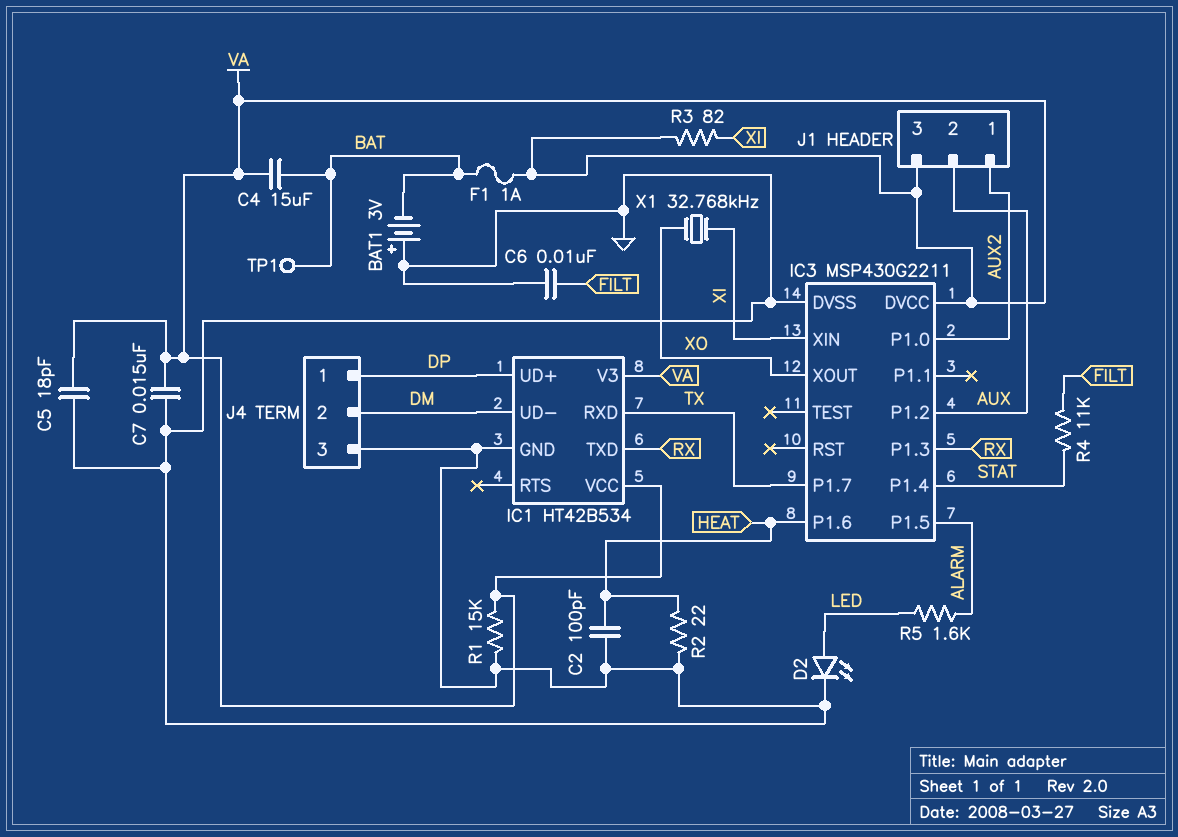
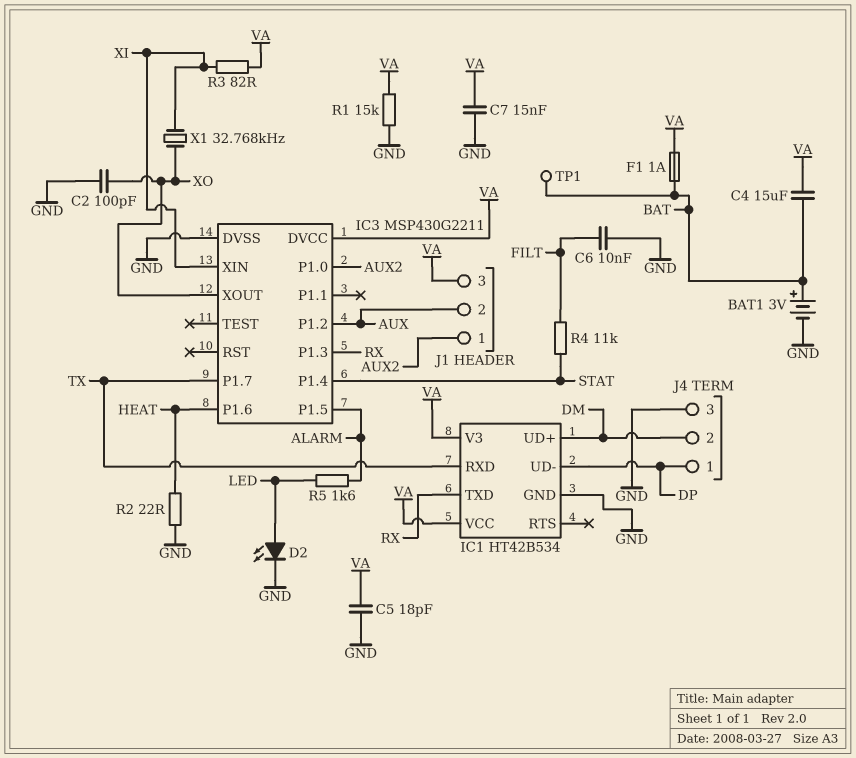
BAT1: 3V (plus GND, minus BAT) -> 3V (plus BAT, minus GND)
C2: 100pF (GND, HEAT) -> 100pF (GND, XO)
IC1 pin UD+: DP -> DM
IC1 pin UD-: DM -> DP

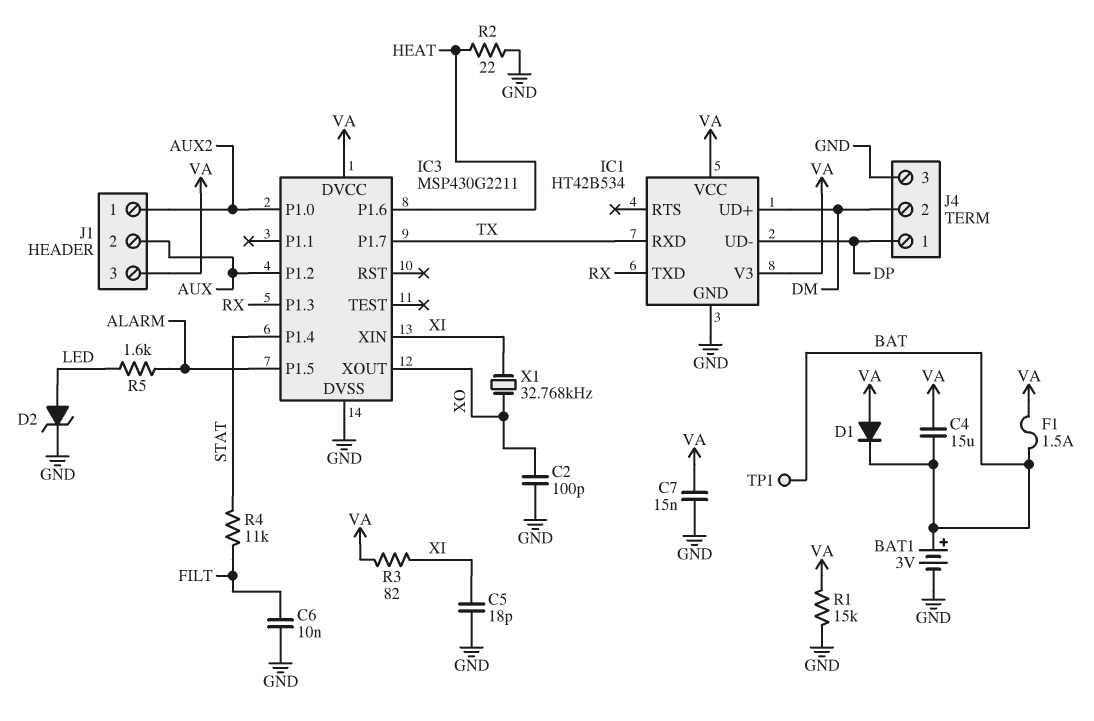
C5: 18pF (GND, VA) -> 18pF (GND, XI)
D1: none -> diode (A VA, K BAT)
D2: LED (A LED, K GND) -> zener (A LED, K GND)
F1: 1A (BAT, VA) -> 1.5A (BAT, VA)

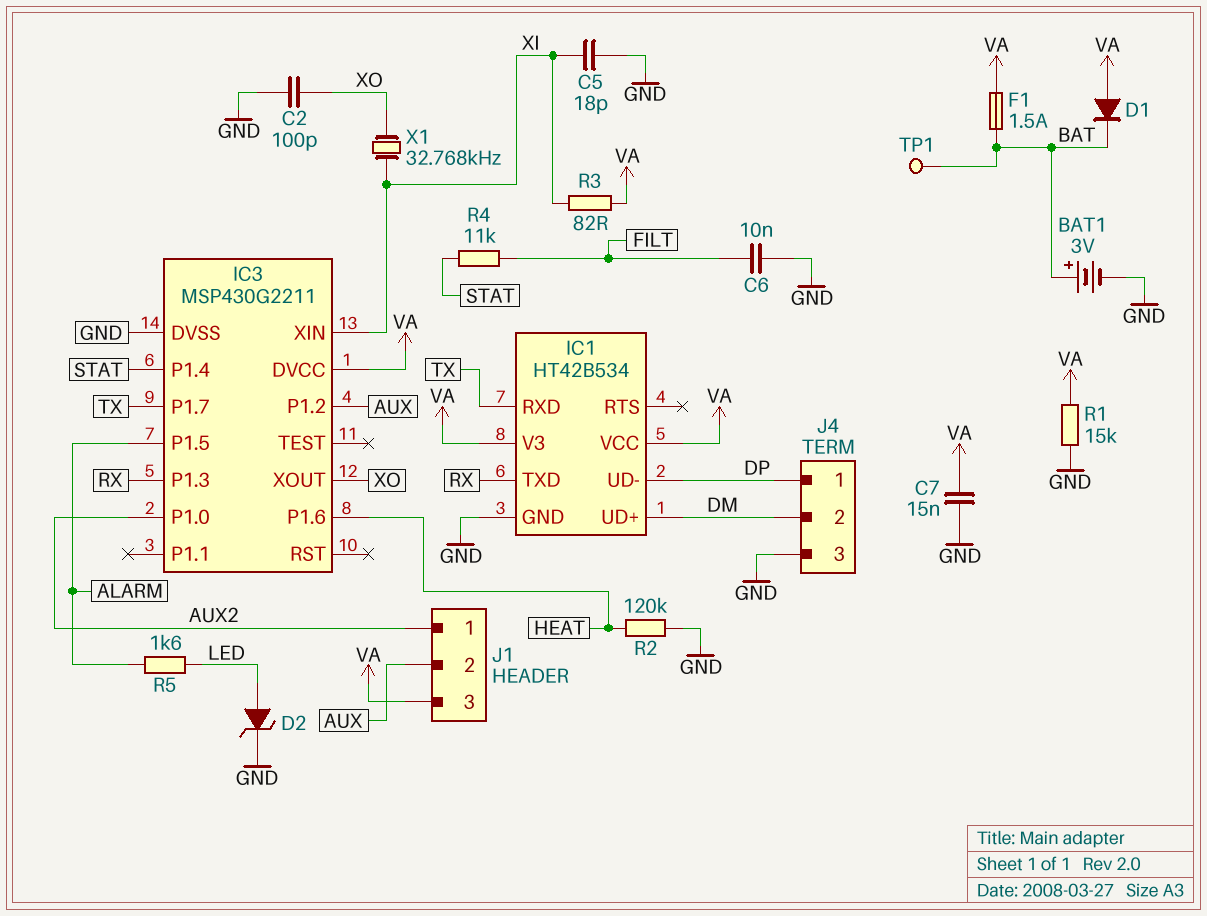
C4: 15uF (BAT, VA) -> none
R2: 22 (GND, HEAT) -> 120k (GND, HEAT)

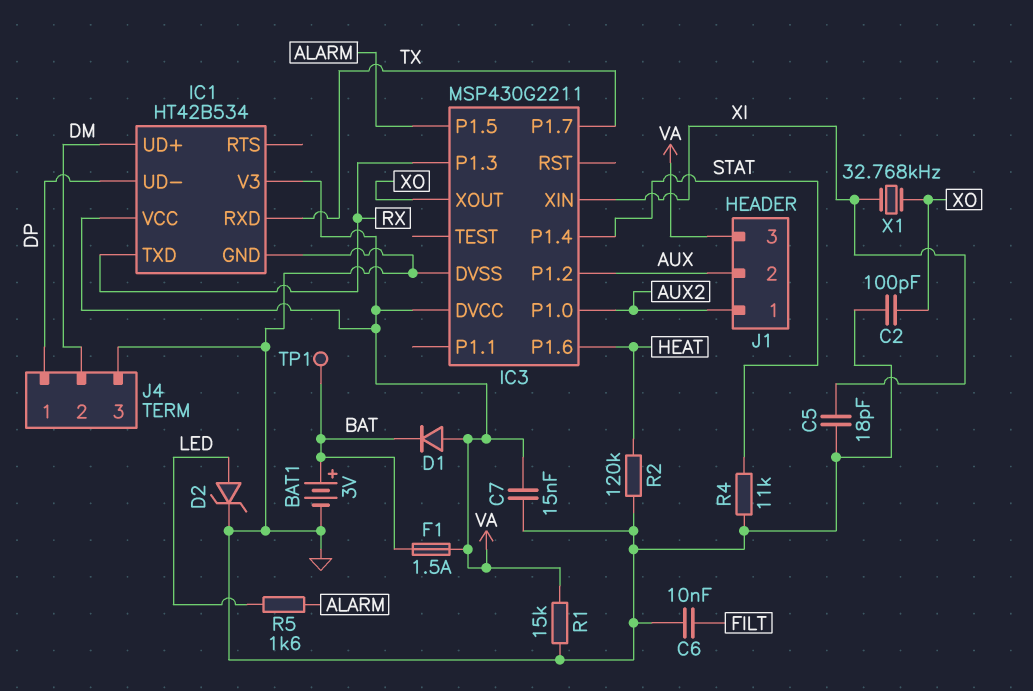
R3: 82 (VA, XI) -> none
R4: 11k (FILT, STAT) -> 11k (GND, STAT)

